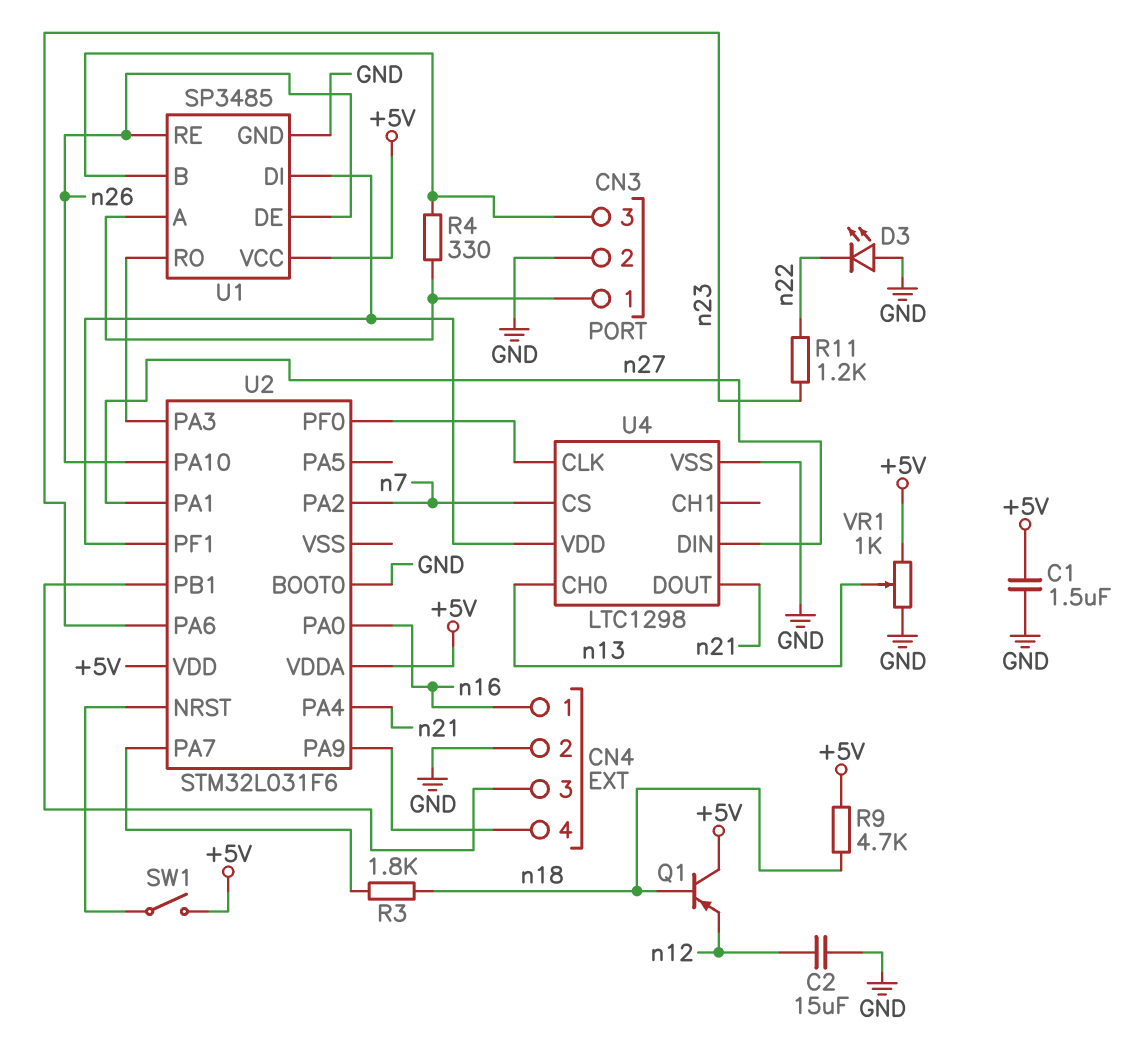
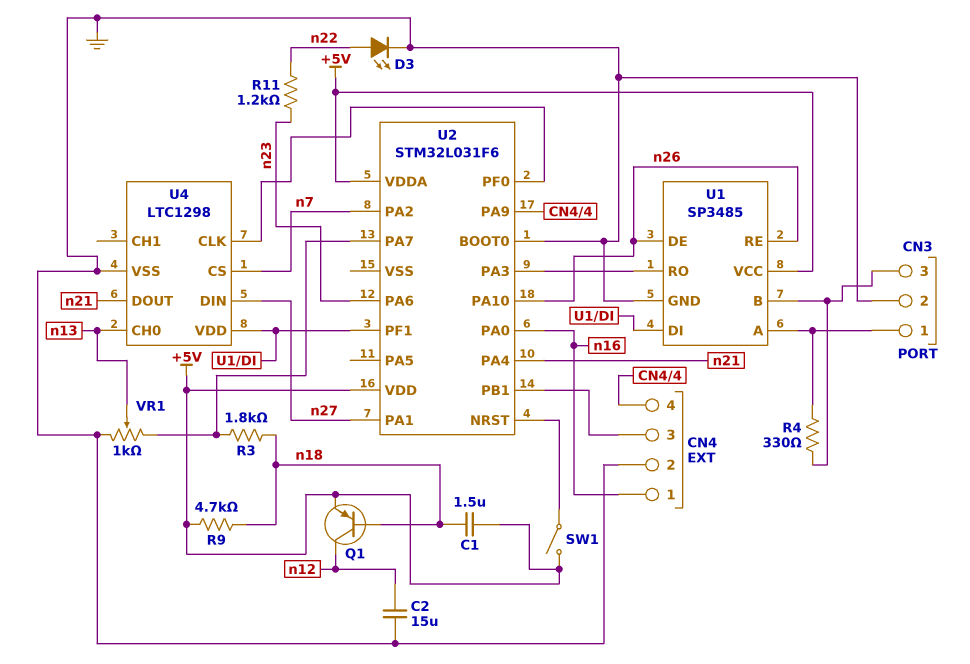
C1: 1.5uF (+5V, GND) -> 1.5uF (+5V, n18)
D3: LED (A GND, K n22) -> LED (A n22, K GND)
Q1: PNP (B n18, C +5V, E n12) -> PNP (B n18, C n12, E +5V)
VR1: 1k (+5V, GND, wiper n13) -> 1k (GND, U2/PA7, wiper n13)

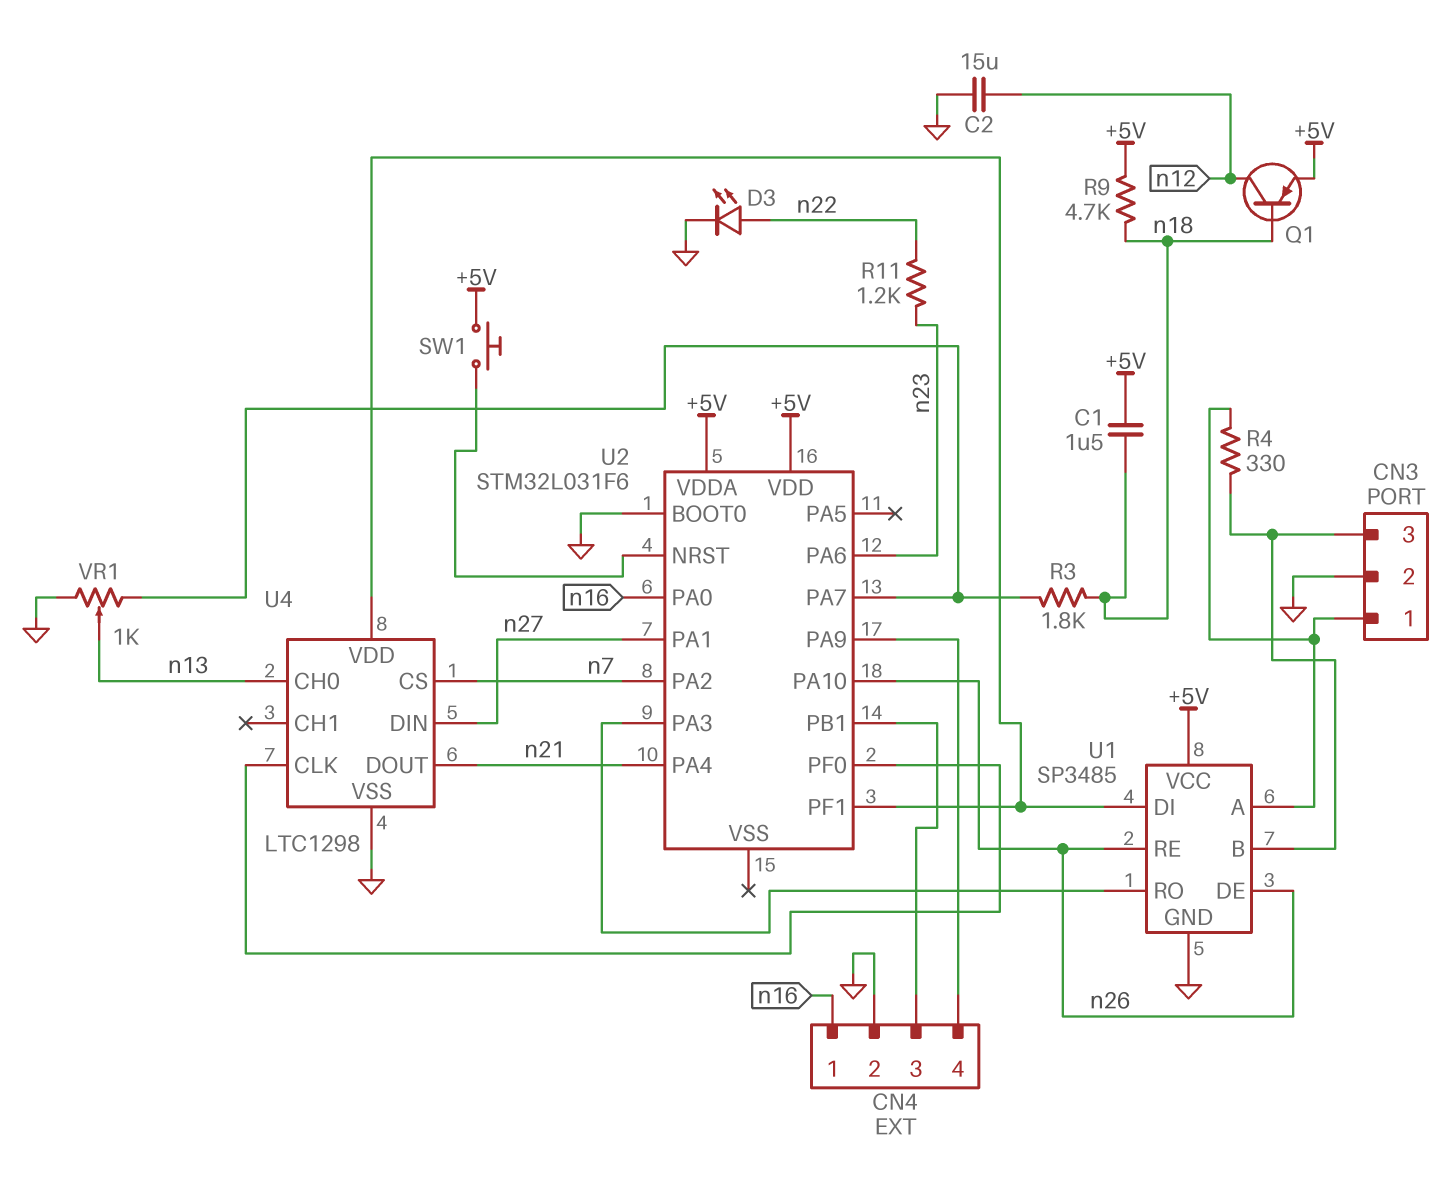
SW1: switch (+5V, U2/NRST) -> button (+5V, U2/NRST)

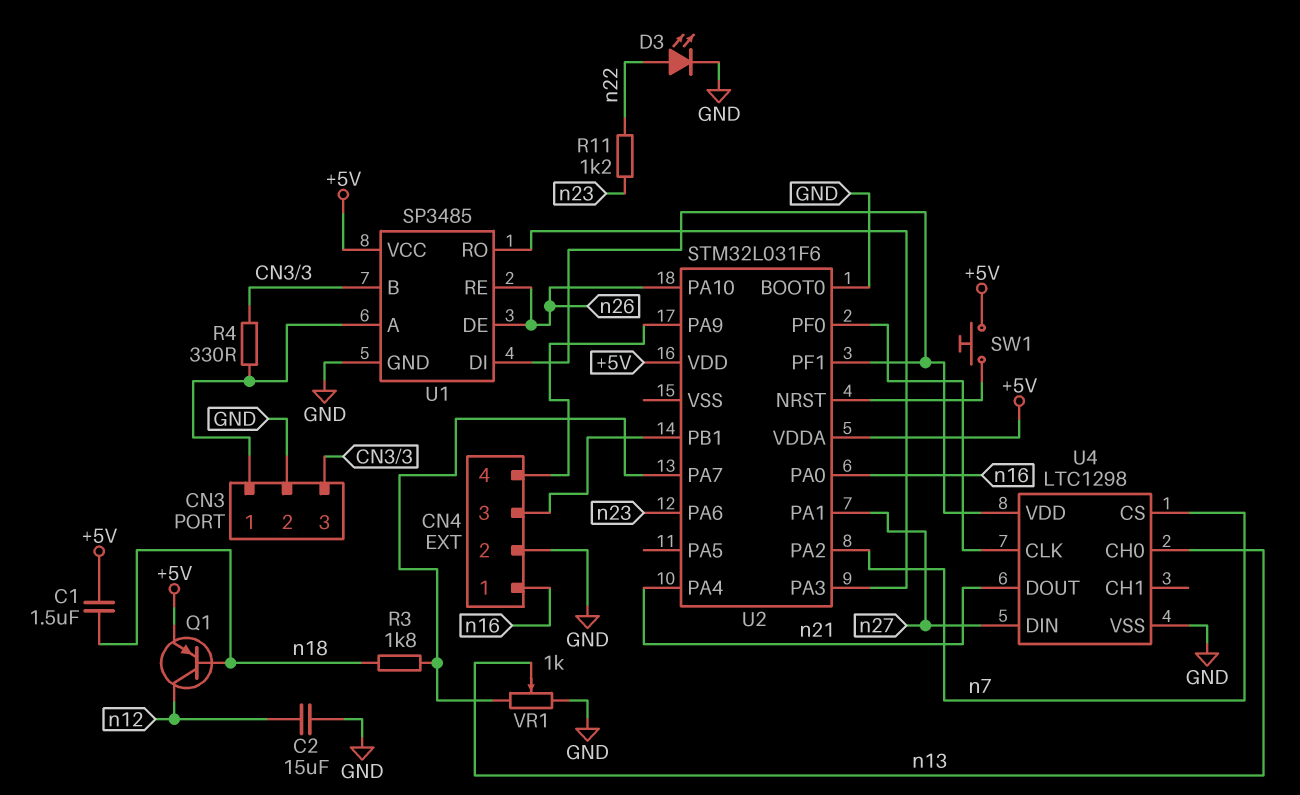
R9: 4.7k (+5V, n18) -> none

